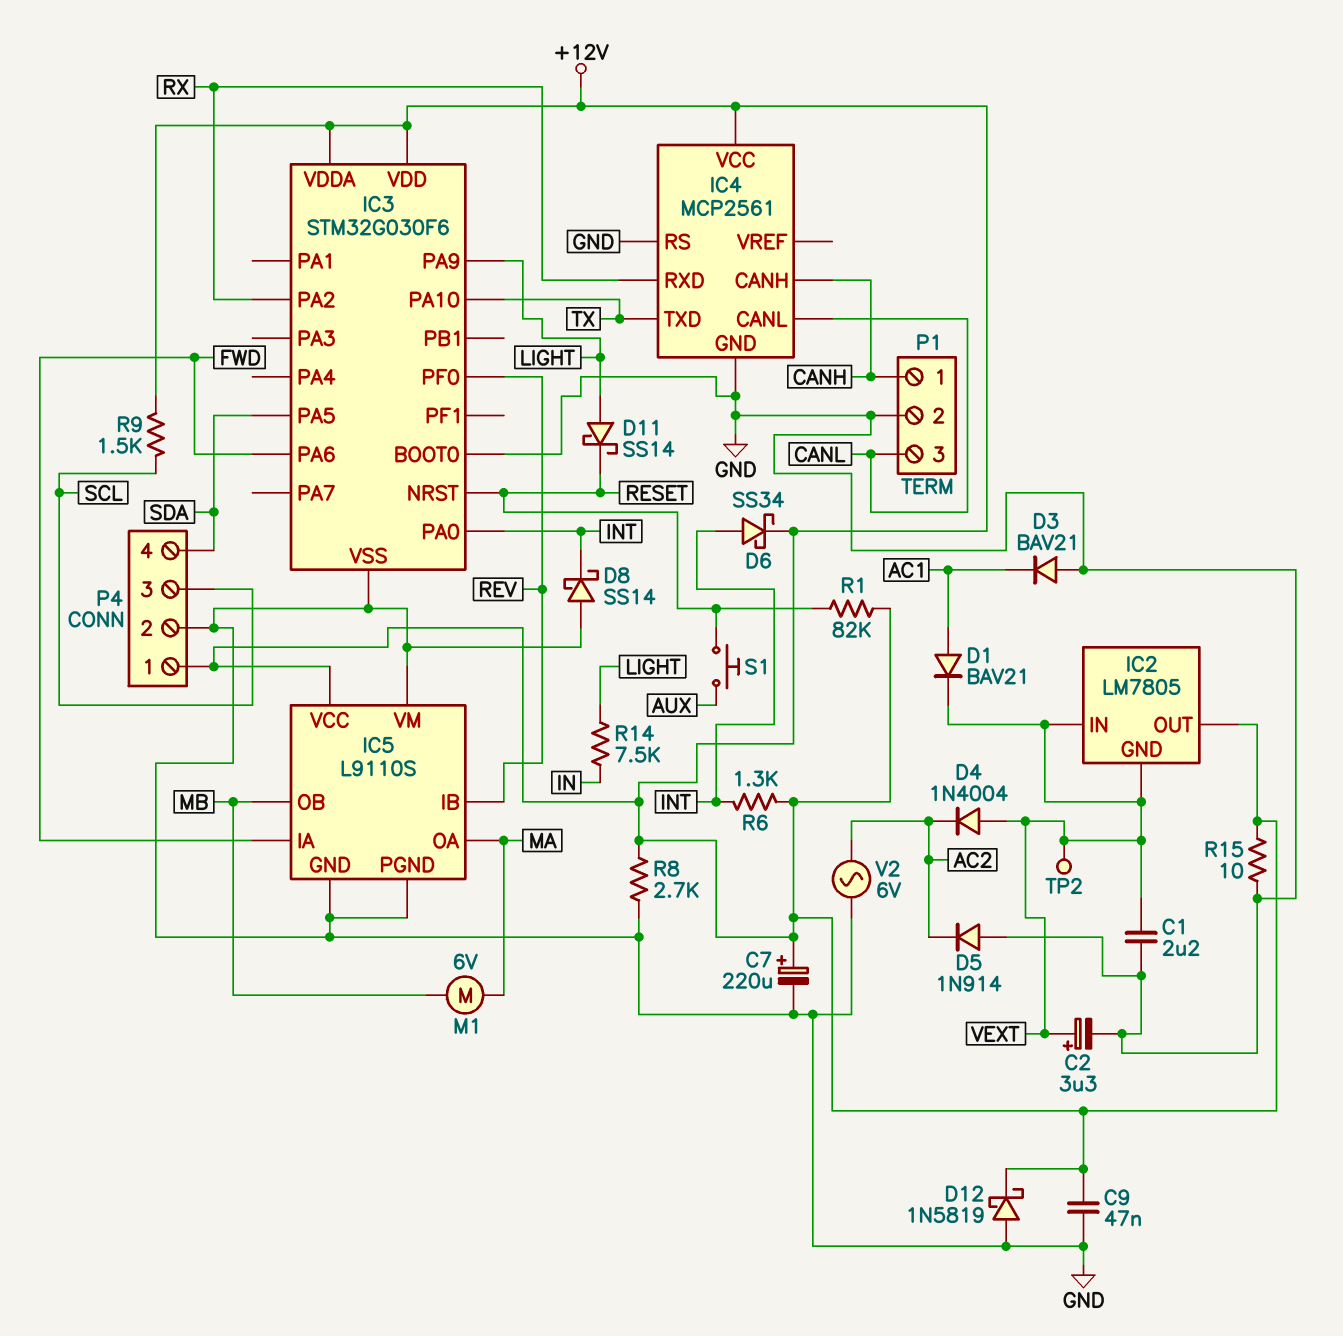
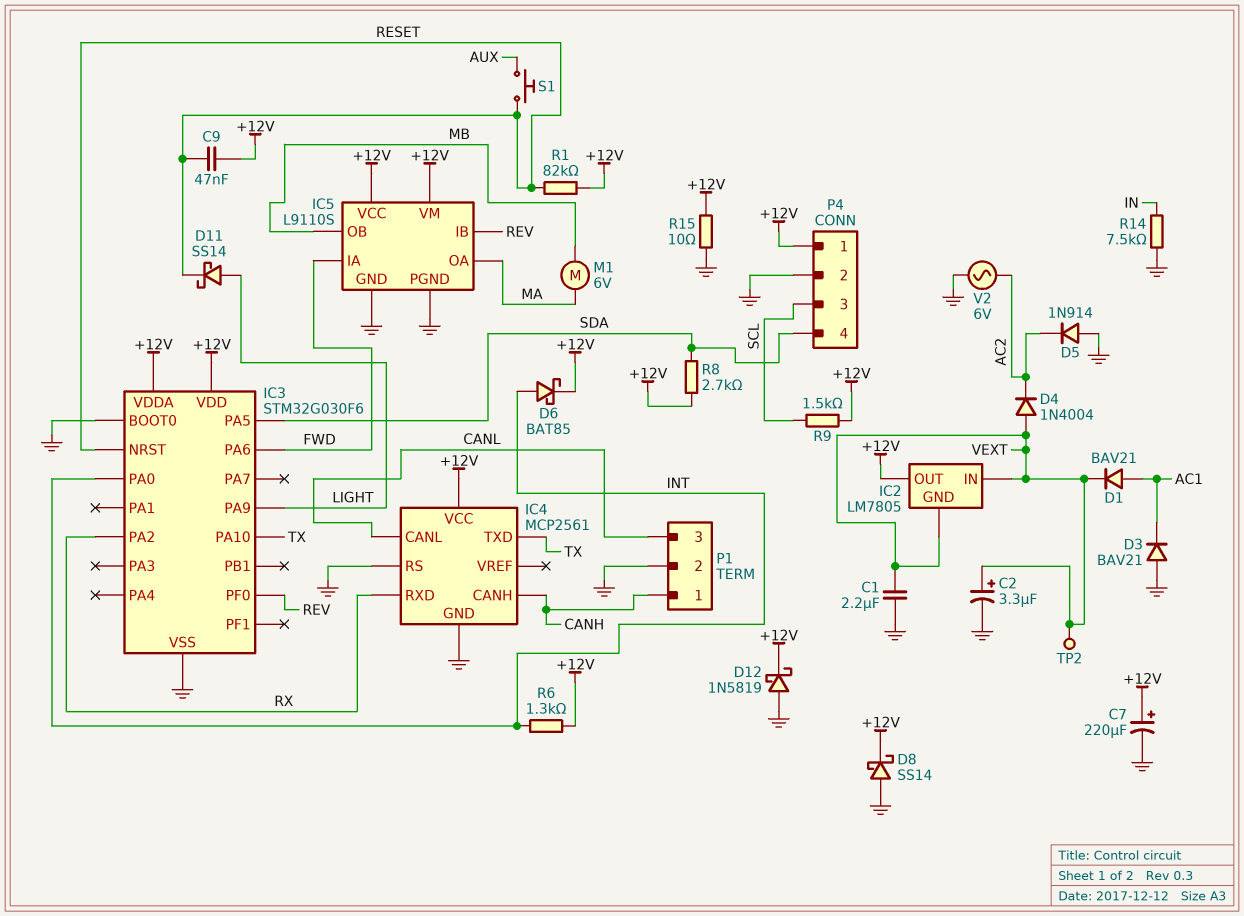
C9: 47nF (+12V, GND) -> 47nF (+12V, RESET)
D6: schottky SS34 (A INT, K +12V) -> schottky BAT85 (A INT, K +12V)
D8: schottky SS14 (A GND, K INT) -> schottky SS14 (A GND, K +12V)
IC5 pin VM: GND -> +12V
R8: 2.7k (+12V, GND) -> 2.7k (+12V, SDA)
R14: 7.5k (IN, LIGHT) -> 7.5k (GND, IN)

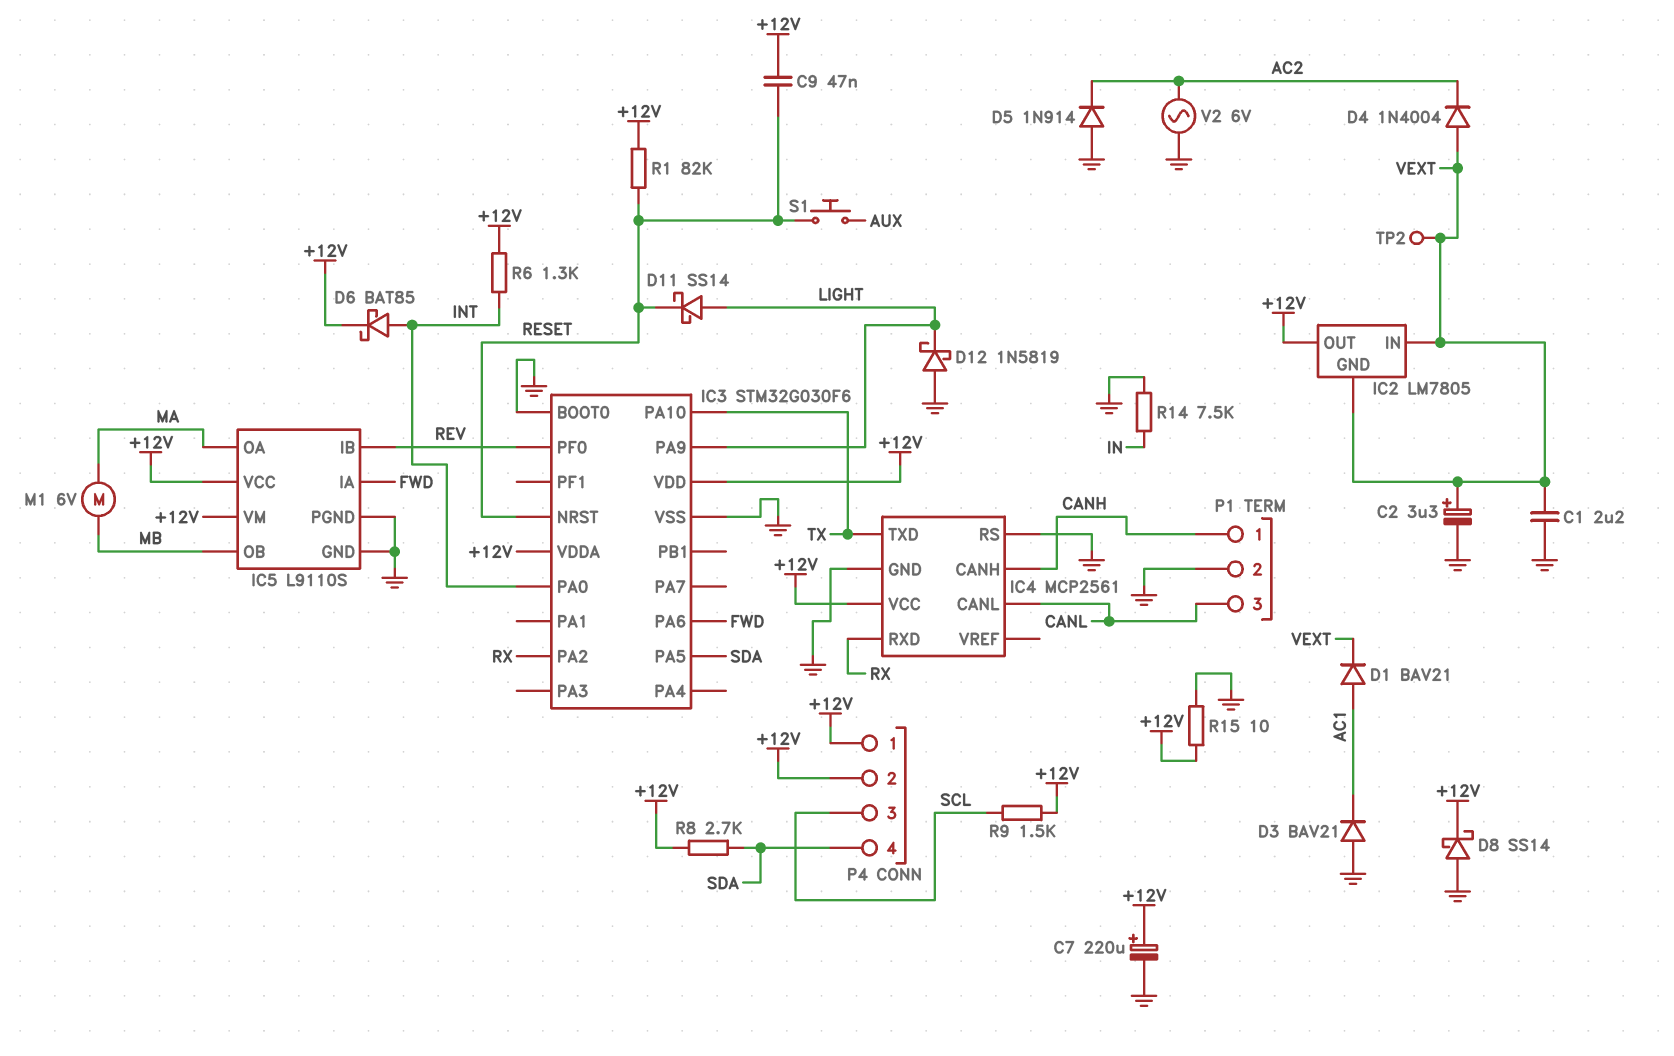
D12: schottky 1N5819 (A GND, K +12V) -> schottky 1N5819 (A GND, K LIGHT)
P4 pin 2: GND -> +12V

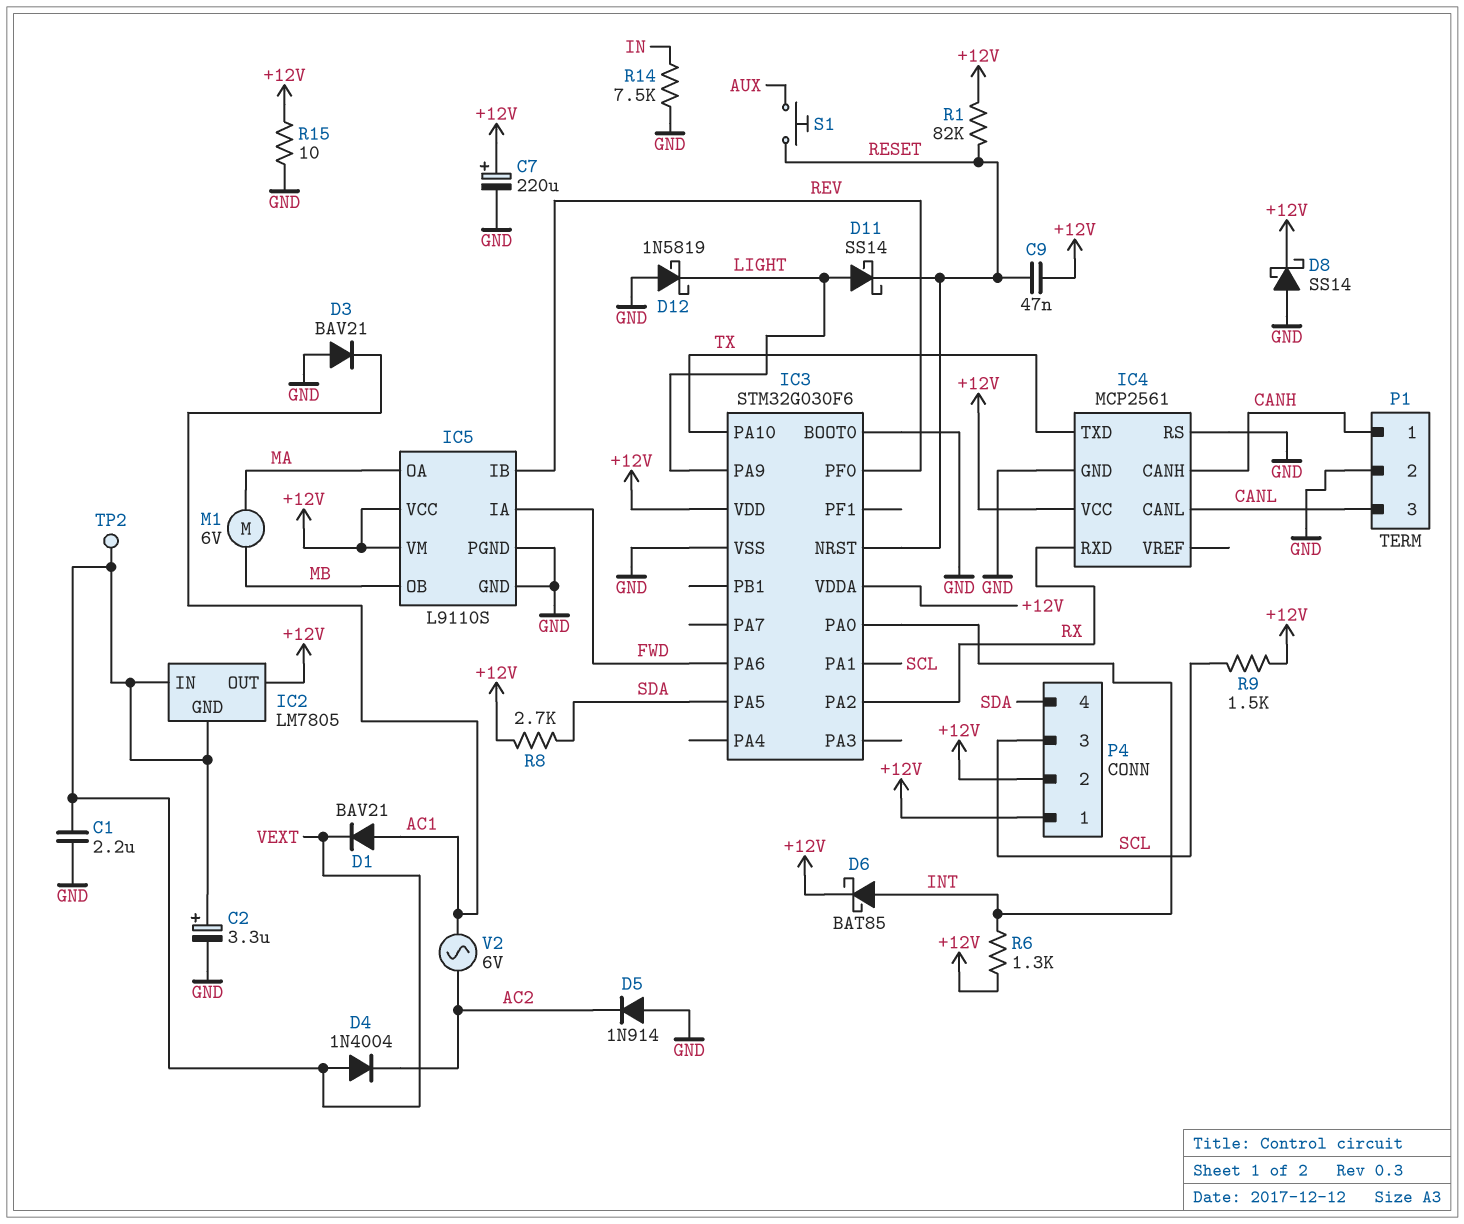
IC3 pin PA1: none -> SCL
V2: AC 6V (AC2, GND) -> AC 6V (AC1, AC2)

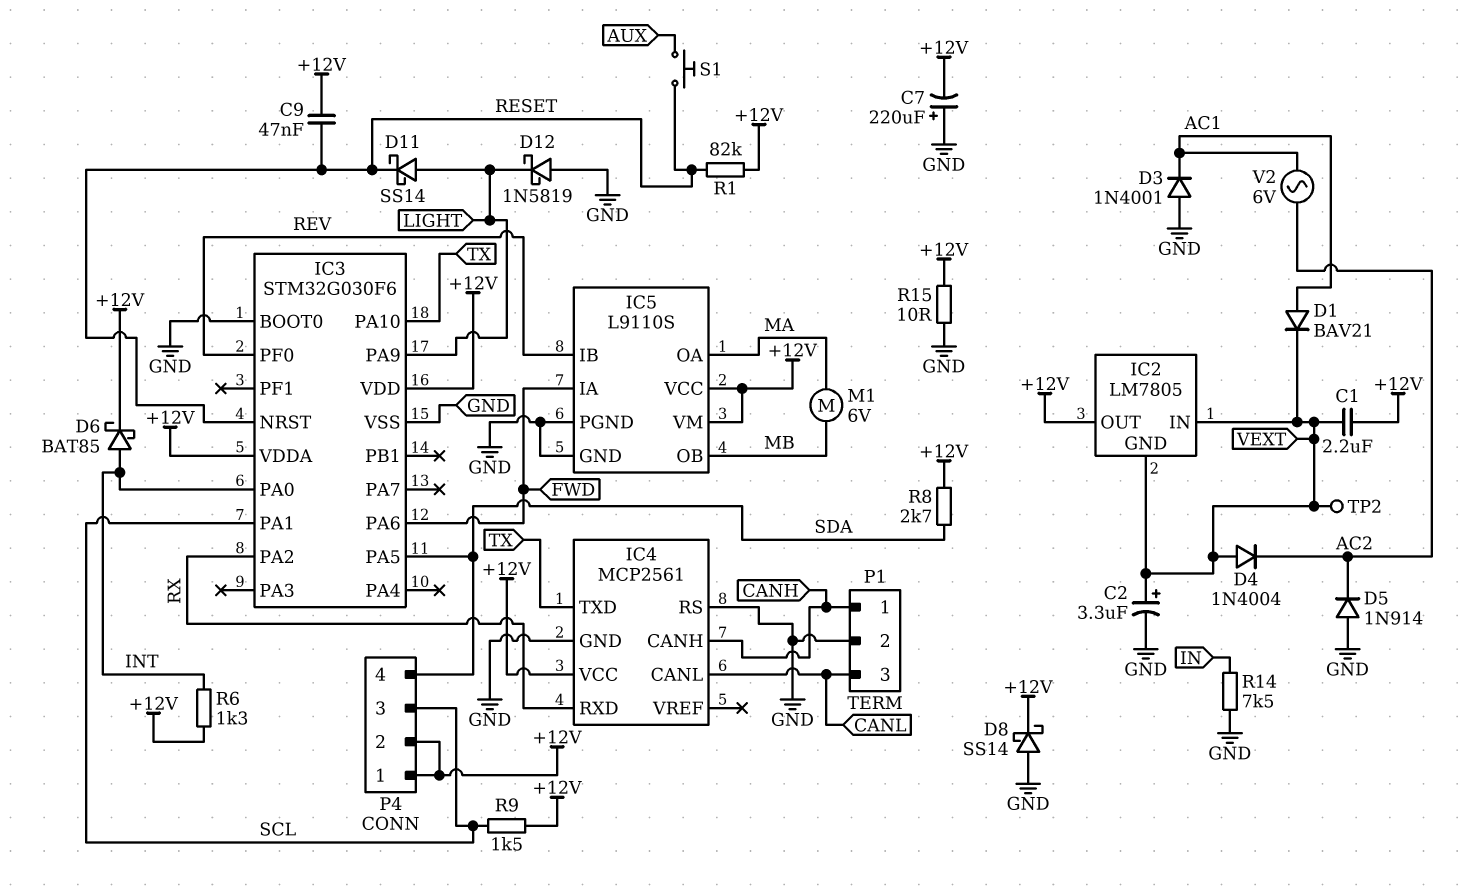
C1: 2.2uF (GND, VEXT) -> 2.2uF (+12V, VEXT)
C7: 220uF (plus +12V, minus GND) -> 220uF (plus GND, minus +12V)
D3: diode BAV21 (A GND, K AC1) -> diode 1N4001 (A GND, K AC1)

